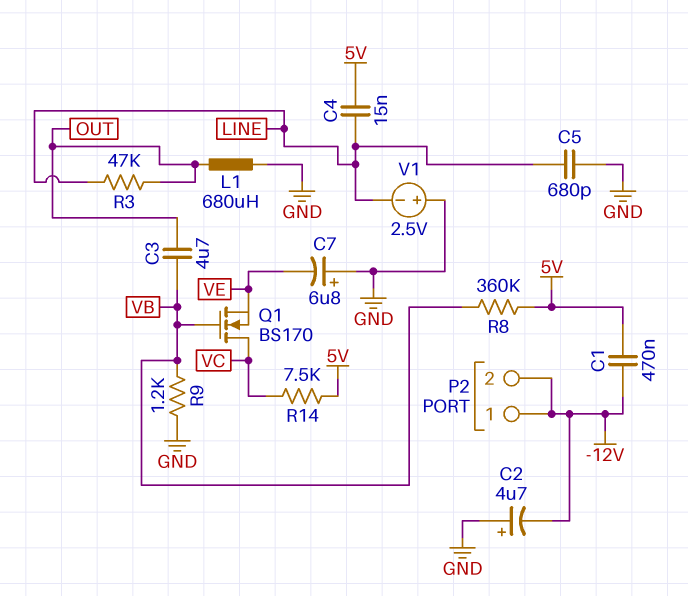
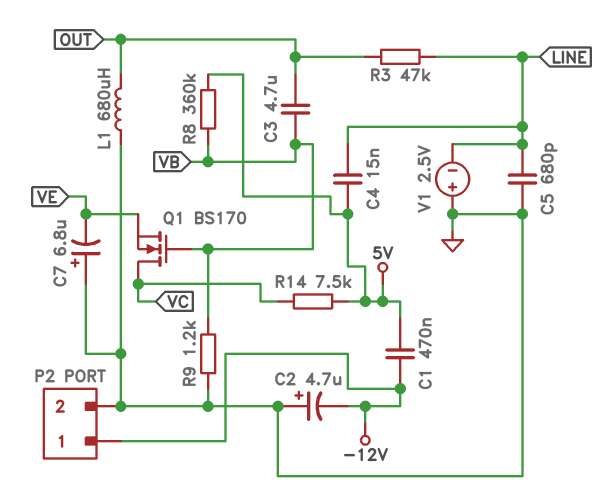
P2 pin 2: -12V -> GND

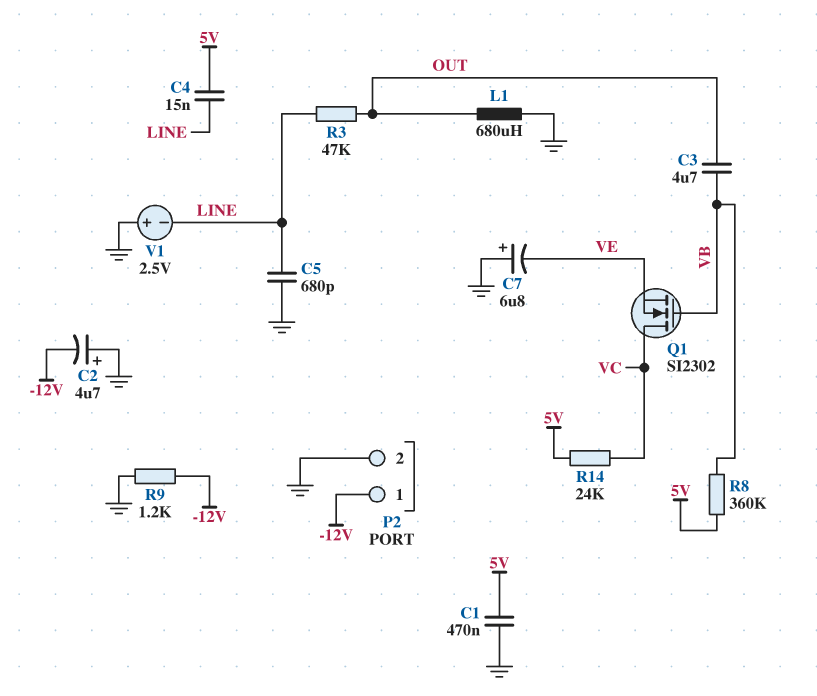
C1: 470nF (-12V, 5V) -> 470nF (5V, GND)
Q1: NMOS BS170 (G VB, D VC, S VE) -> NMOS SI2302 (G VB, D VC, S VE)
R9: 1.2k (GND, VB) -> 1.2k (-12V, GND)
R14: 7.5k (5V, VC) -> 24k (5V, VC)

